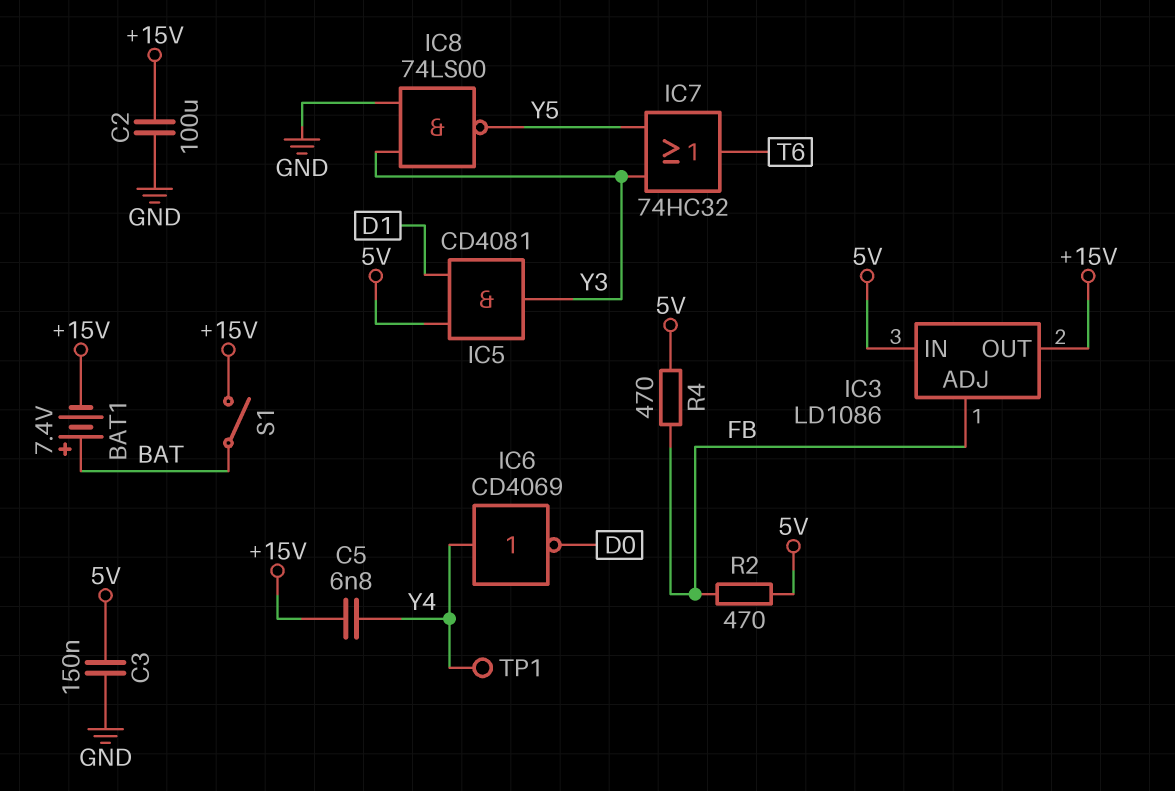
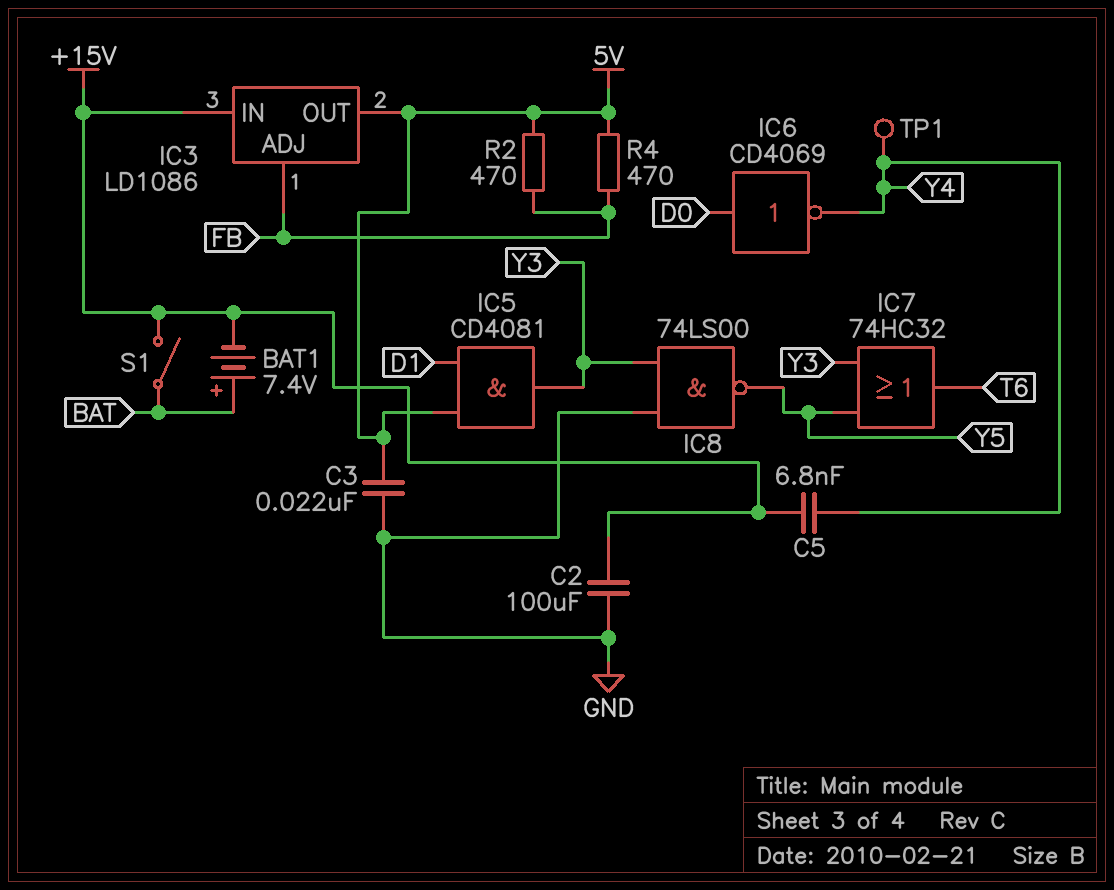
C3: 150nF (5V, GND) -> 22nF (5V, GND)
IC3 pin IN: 5V -> +15V
IC3 pin OUT: +15V -> 5V
IC6: NOT CD4069 (in Y4, out D0) -> NOT CD4069 (in D0, out Y4)

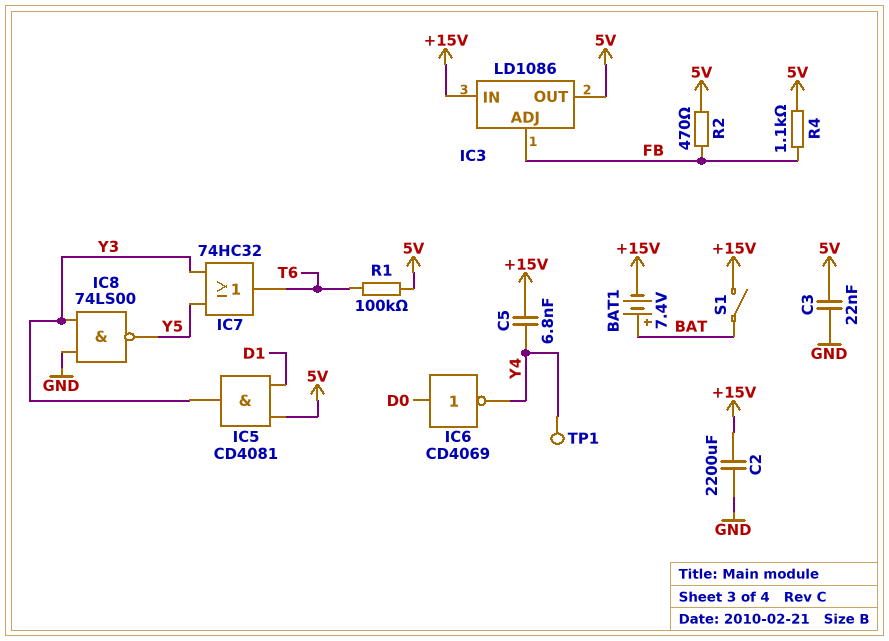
C2: 100uF (+15V, GND) -> 2200uF (+15V, GND)
R1: none -> 100k (5V, T6)
R4: 470 (5V, FB) -> 1.1k (5V, FB)

